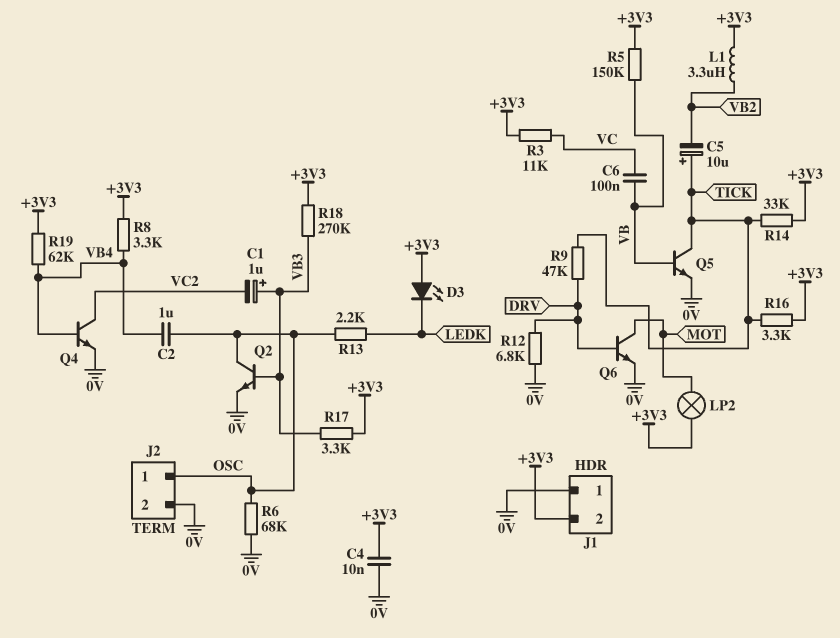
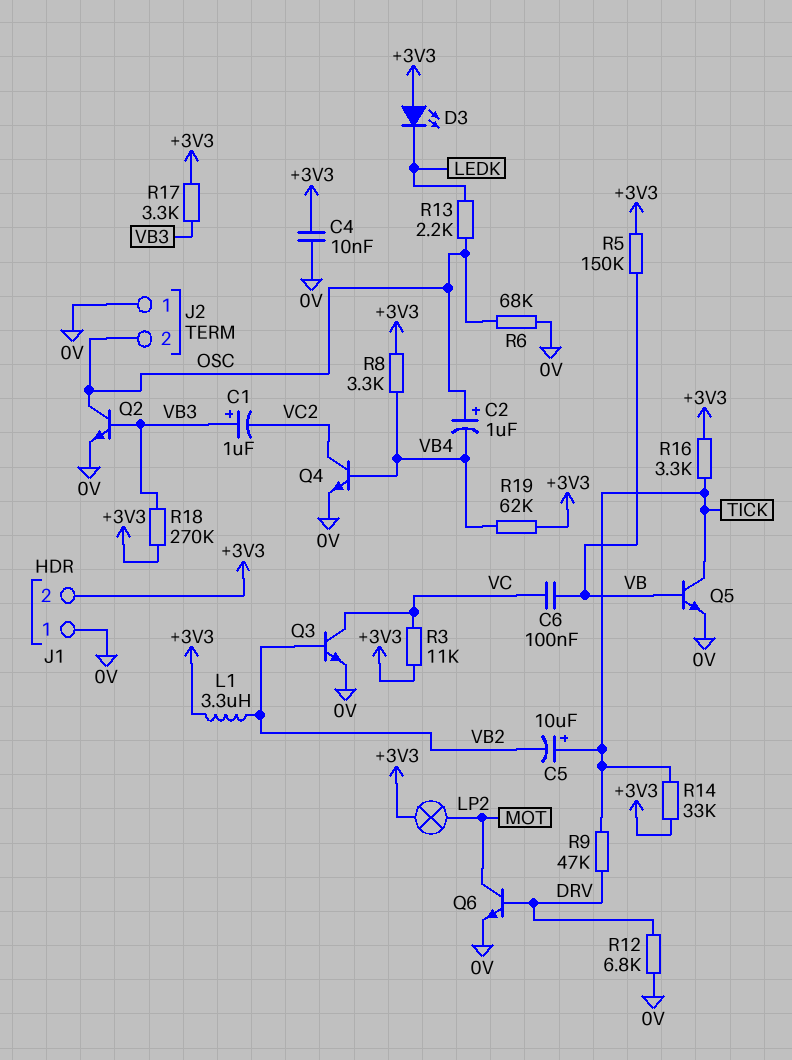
C2: 1uF (OSC, VB4) -> 1uF (plus OSC, minus VB4)
J2 pin 1: OSC -> 0V
J2 pin 2: 0V -> OSC
Q3: none -> NPN (B VB2, C VC, E 0V)

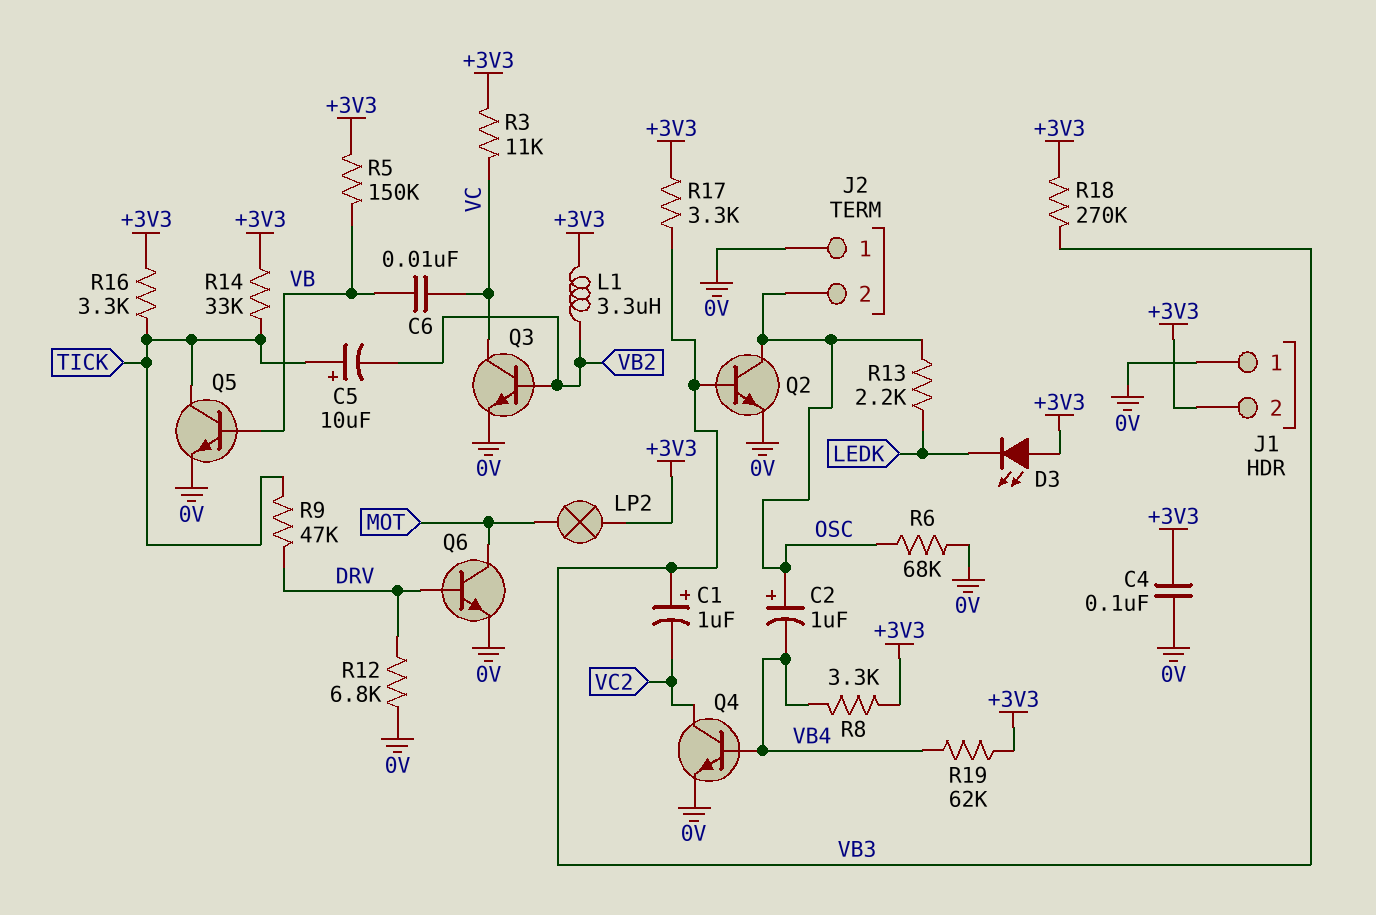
C4: 10nF (+3V3, 0V) -> 100nF (+3V3, 0V)
C6: 100nF (VB, VC) -> 10nF (VB, VC)

